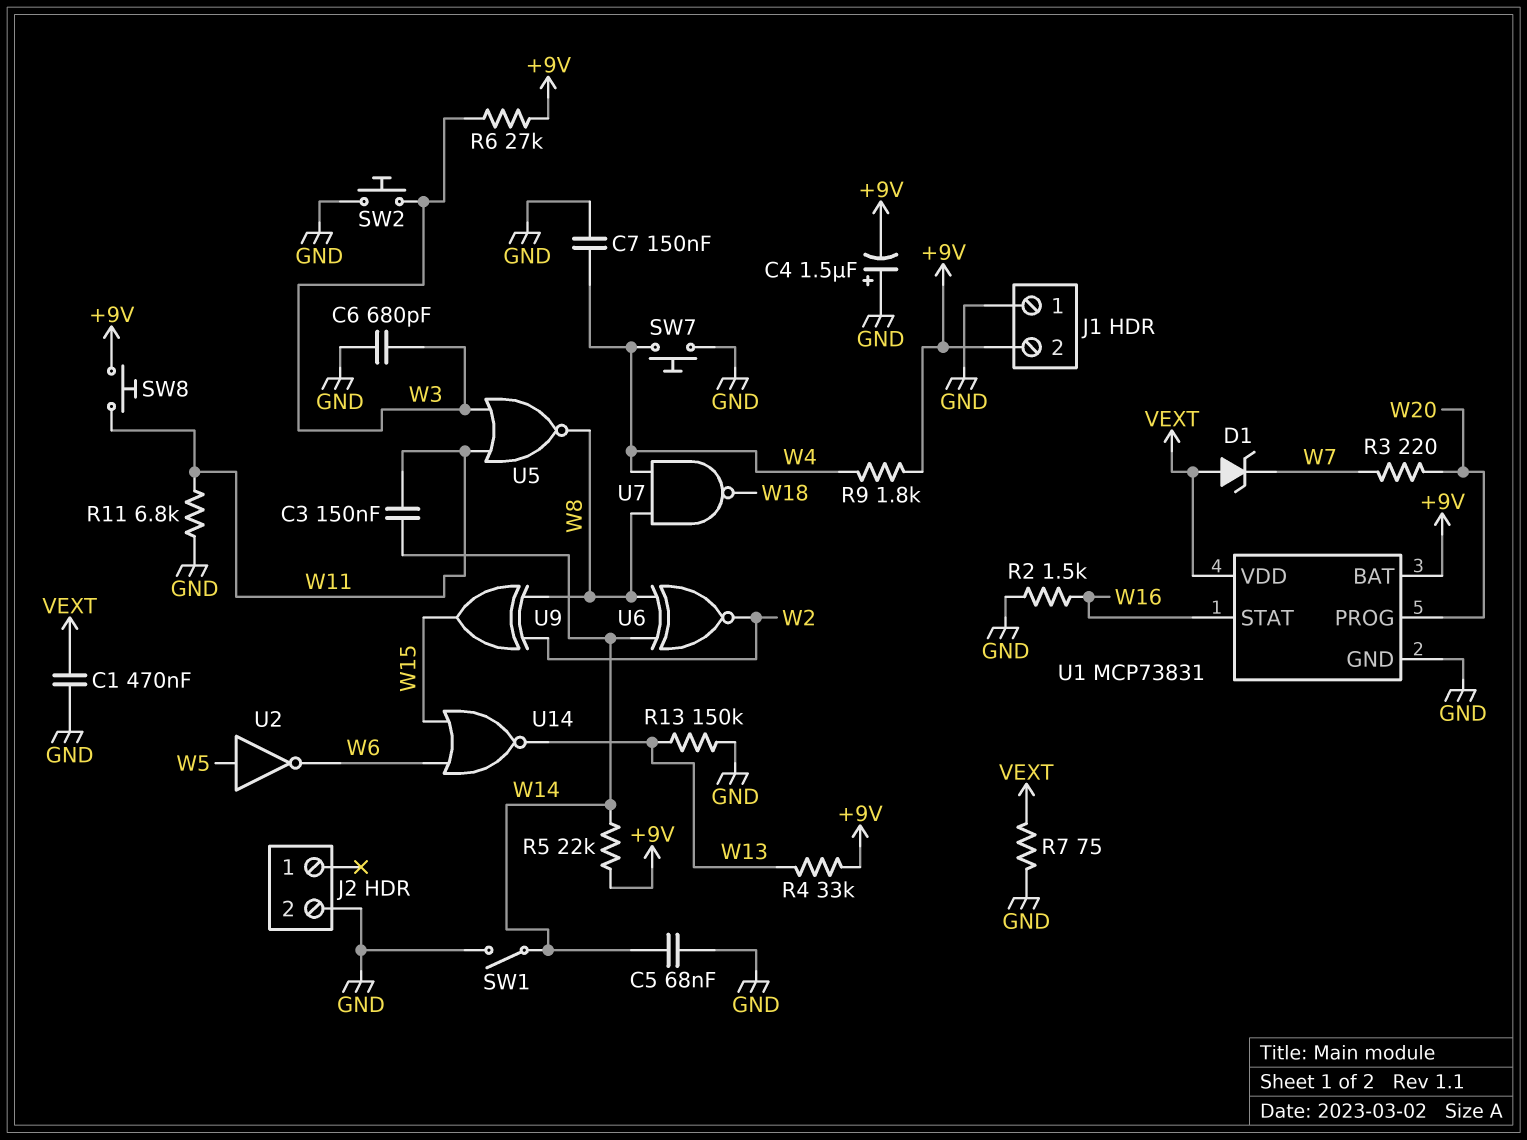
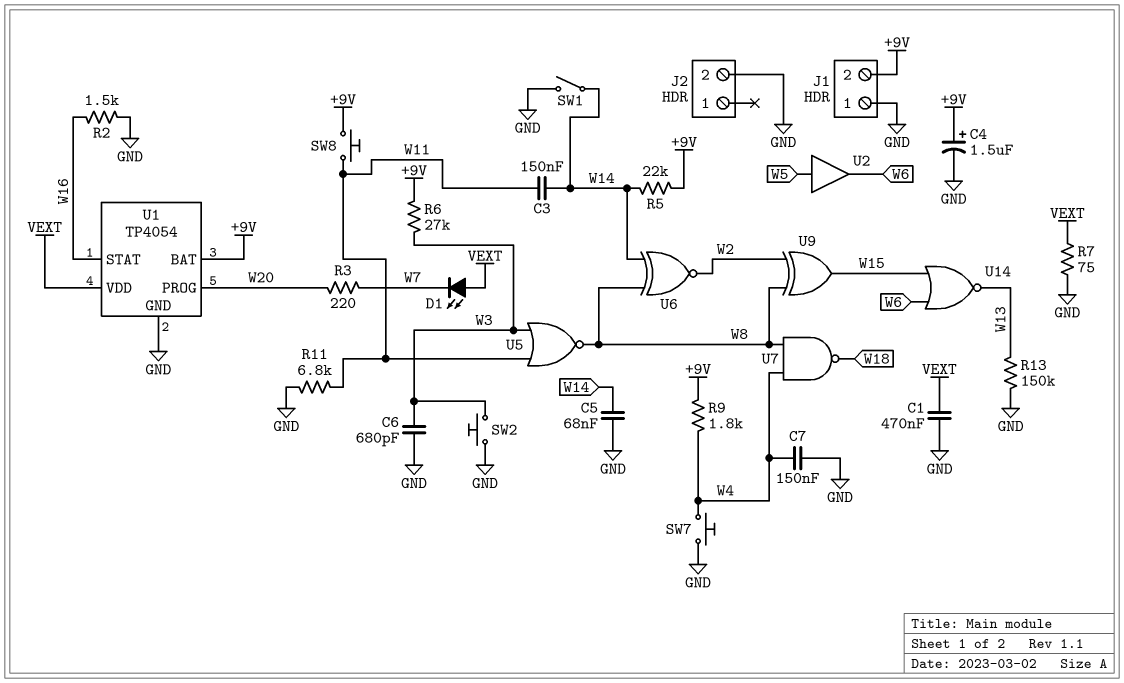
C4: 1.5uF (plus GND, minus +9V) -> 1.5uF (plus +9V, minus GND)
D1: zener (A VEXT, K W7) -> LED (A VEXT, K W7)
R4: 33k (+9V, W13) -> none
U1: MCP73831 -> TP4054
U2: NOT (in W5, out W6) -> buffer (in W5, out W6)

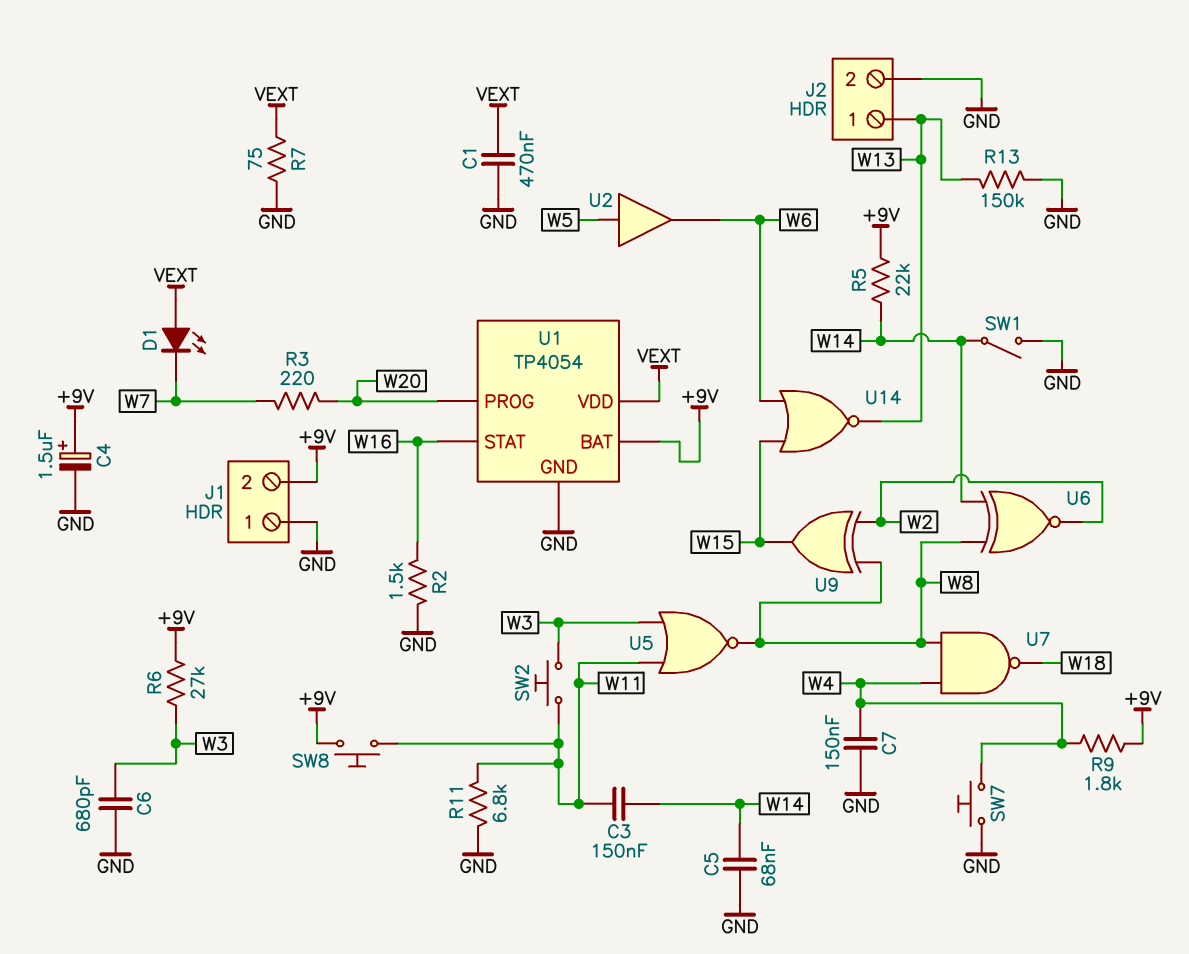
J2 pin 1: none -> W13
SW2: button (GND, W3) -> button (W3, W11)

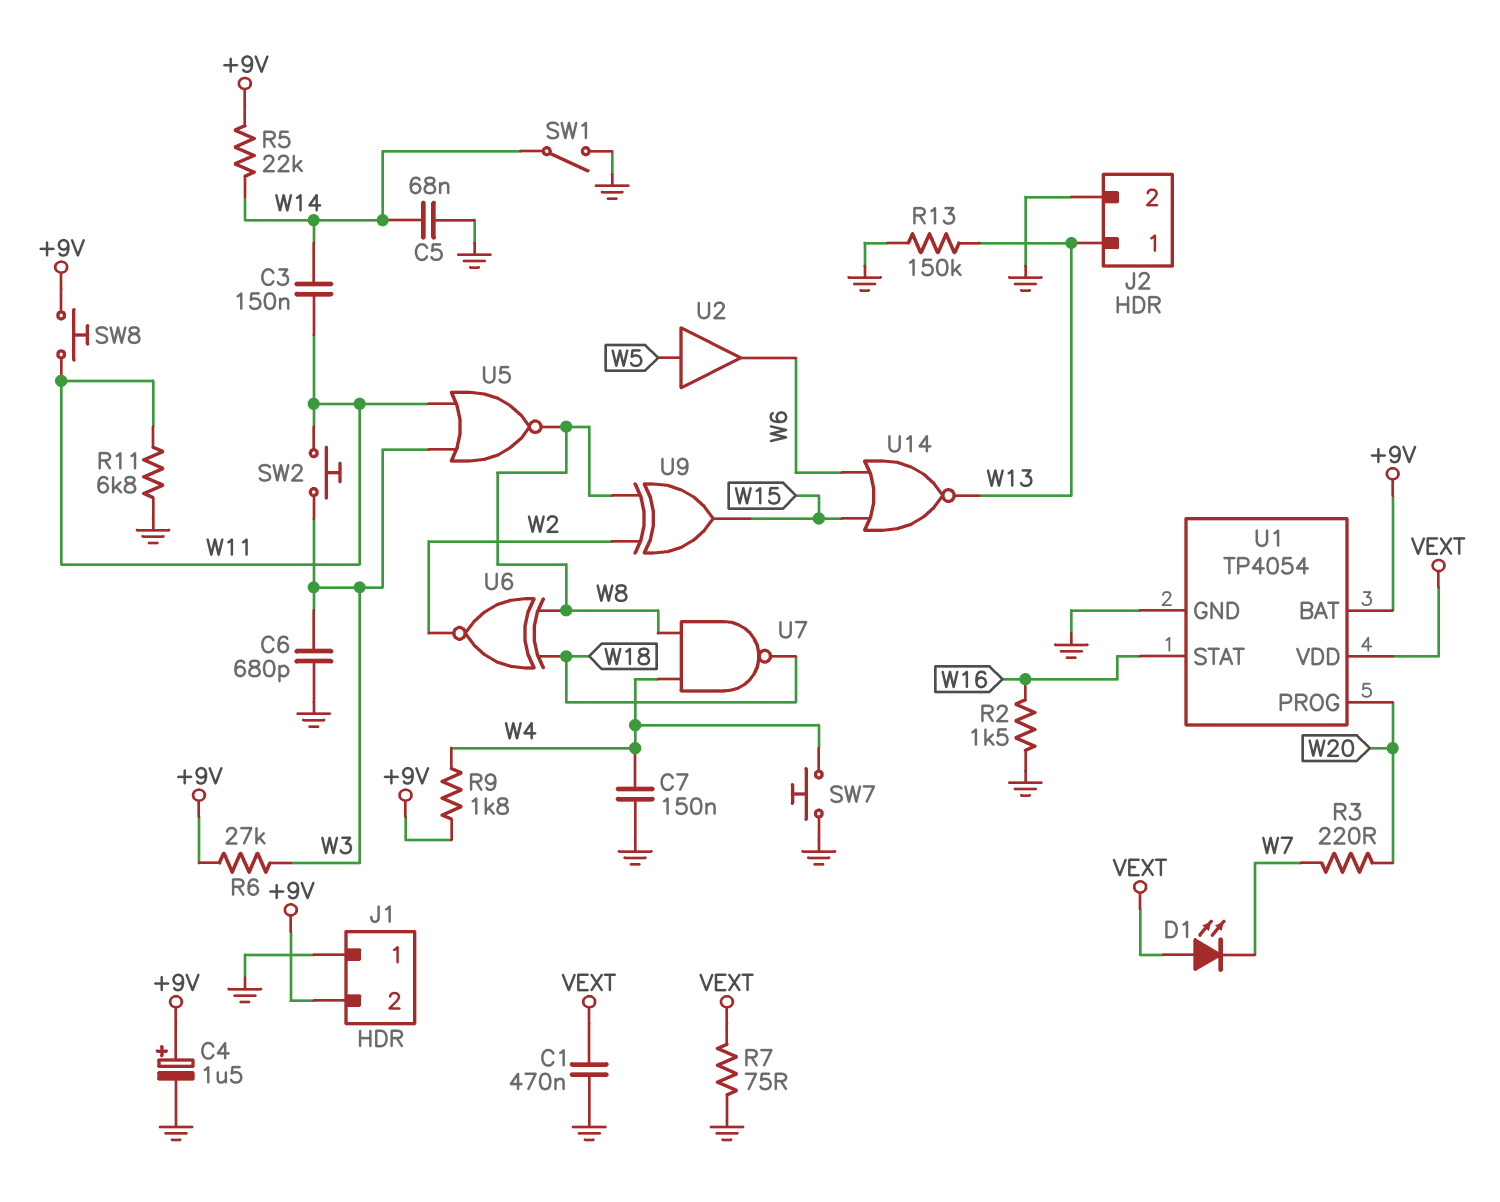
U6: XNOR (in W8, in W14, out W2) -> XNOR (in W8, in W18, out W2)

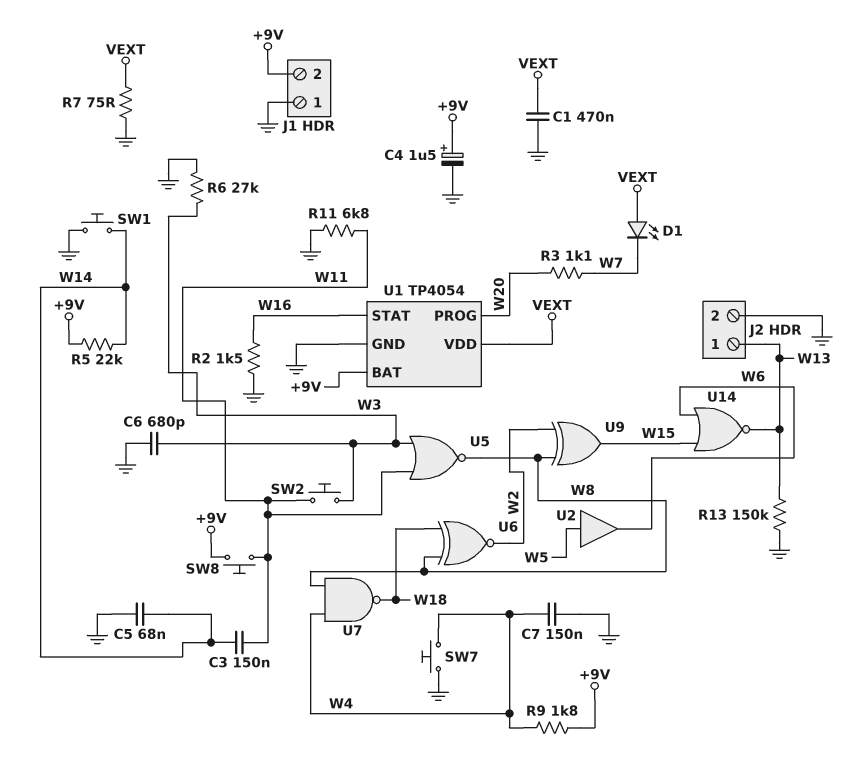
R3: 220 (W7, W20) -> 1.1k (W7, W20)
R6: 27k (+9V, W3) -> 27k (GND, W3)
SW1: switch (GND, W14) -> button (GND, W14)

